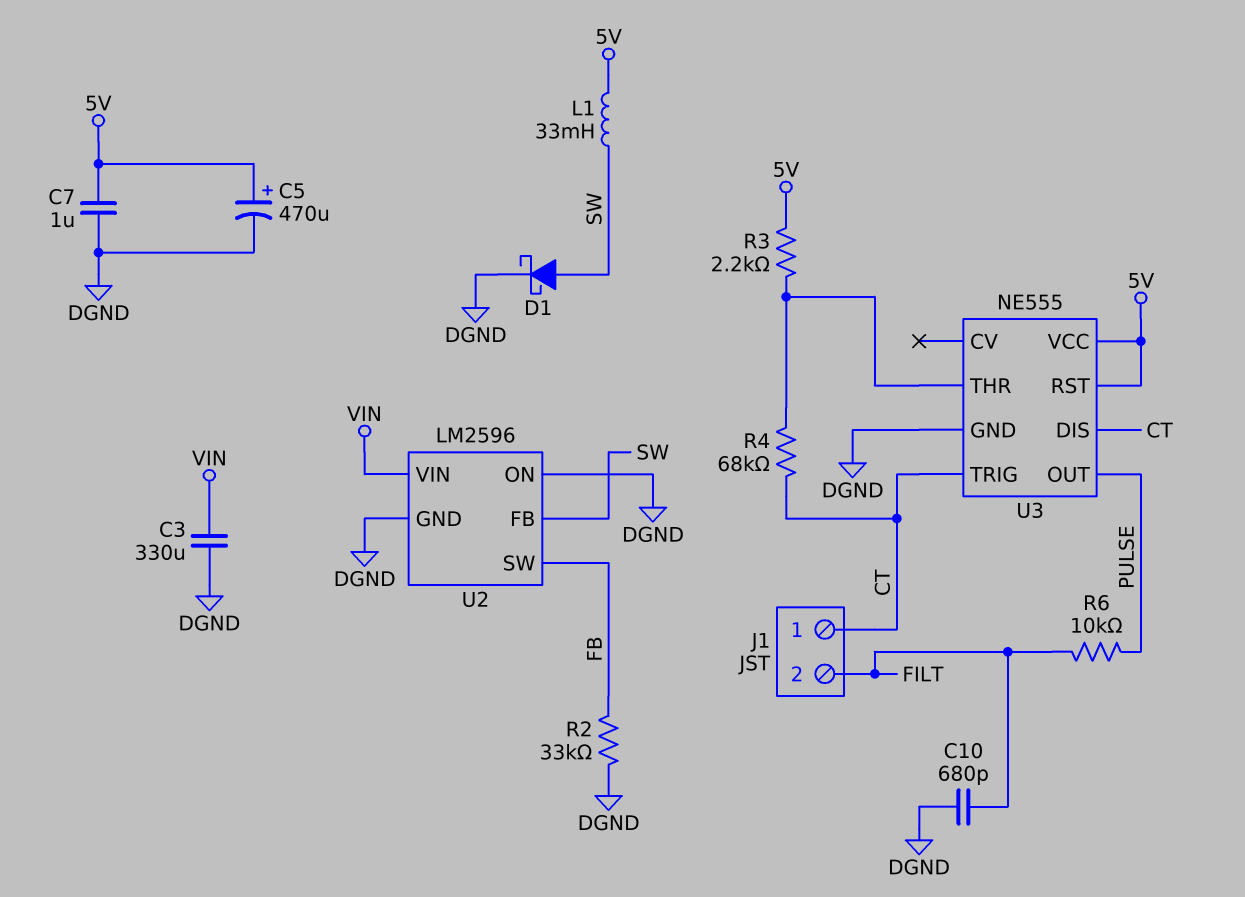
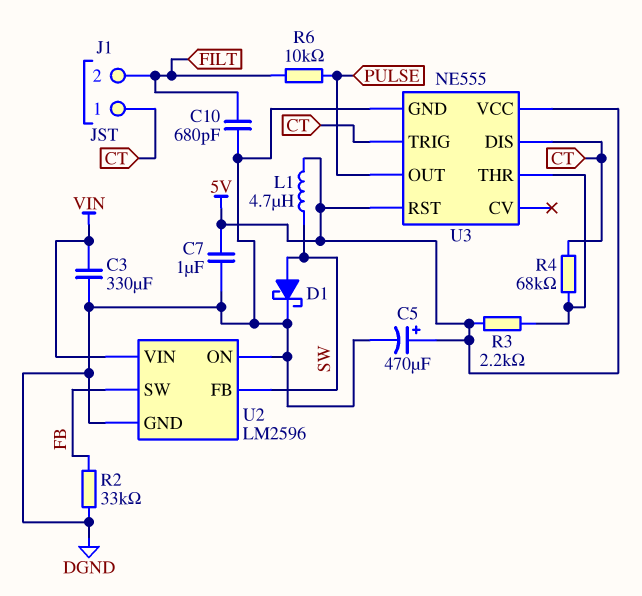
L1: 33mH (5V, SW) -> 4.7uH (5V, SW)

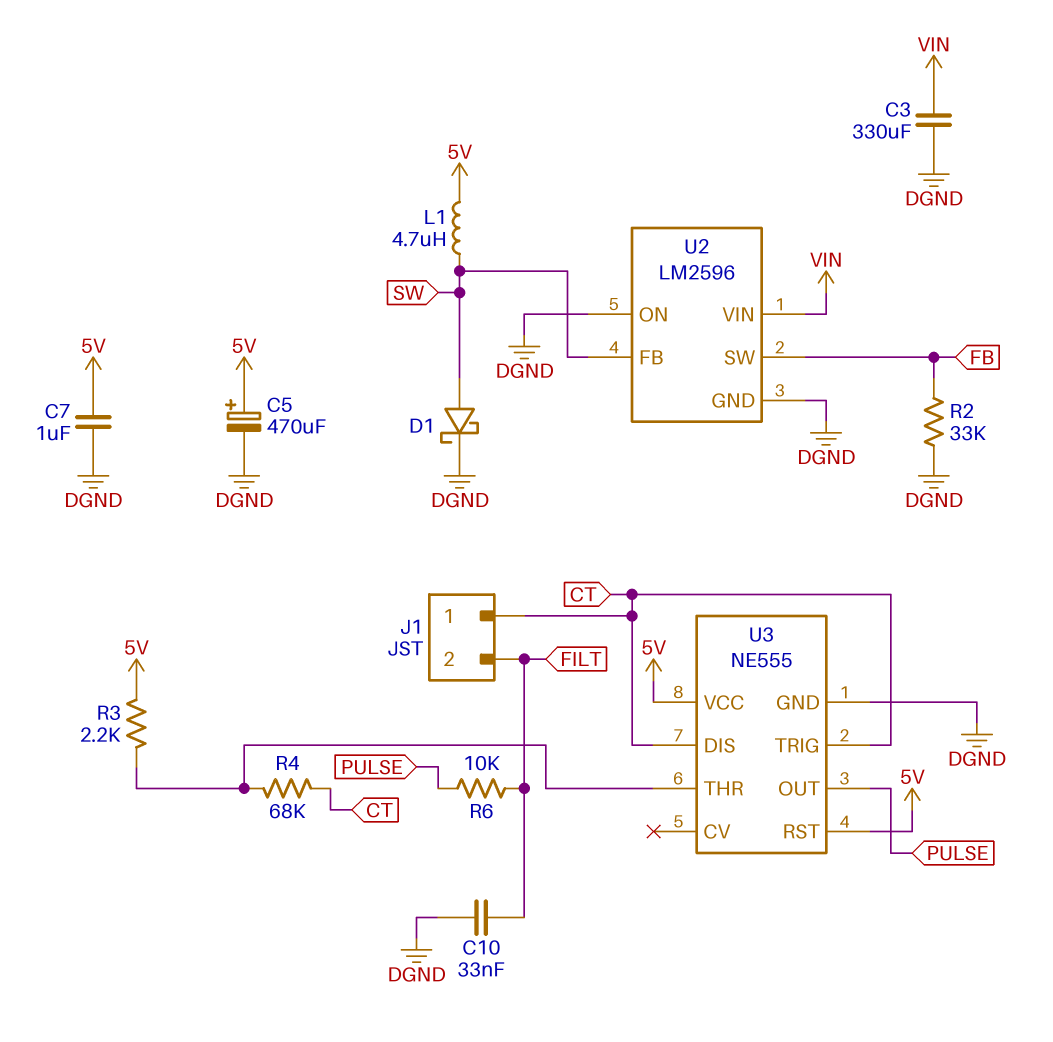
C10: 680pF (DGND, FILT) -> 33nF (DGND, FILT)

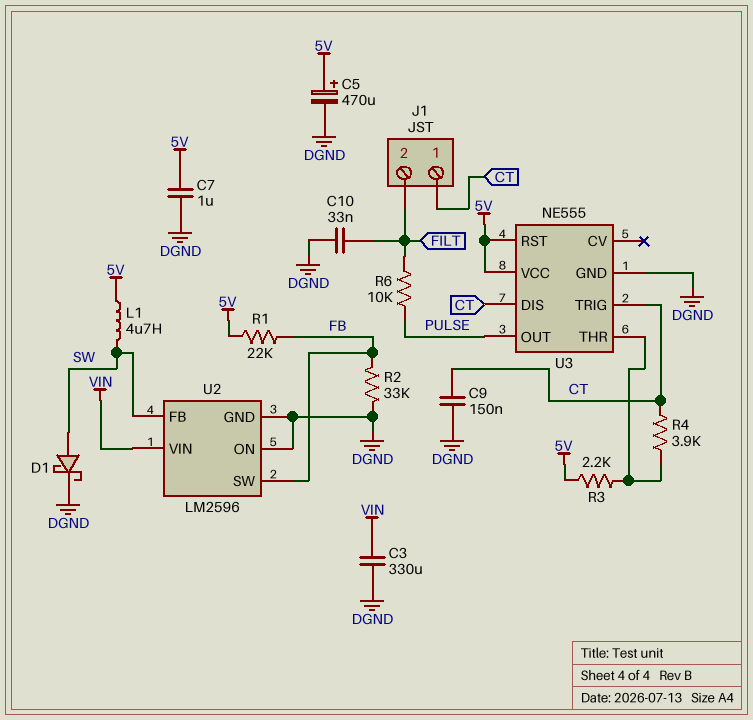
C9: none -> 150nF (CT, DGND)
R1: none -> 22k (5V, FB)
R4: 68k (CT, U3/THR) -> 3.9k (CT, U3/THR)

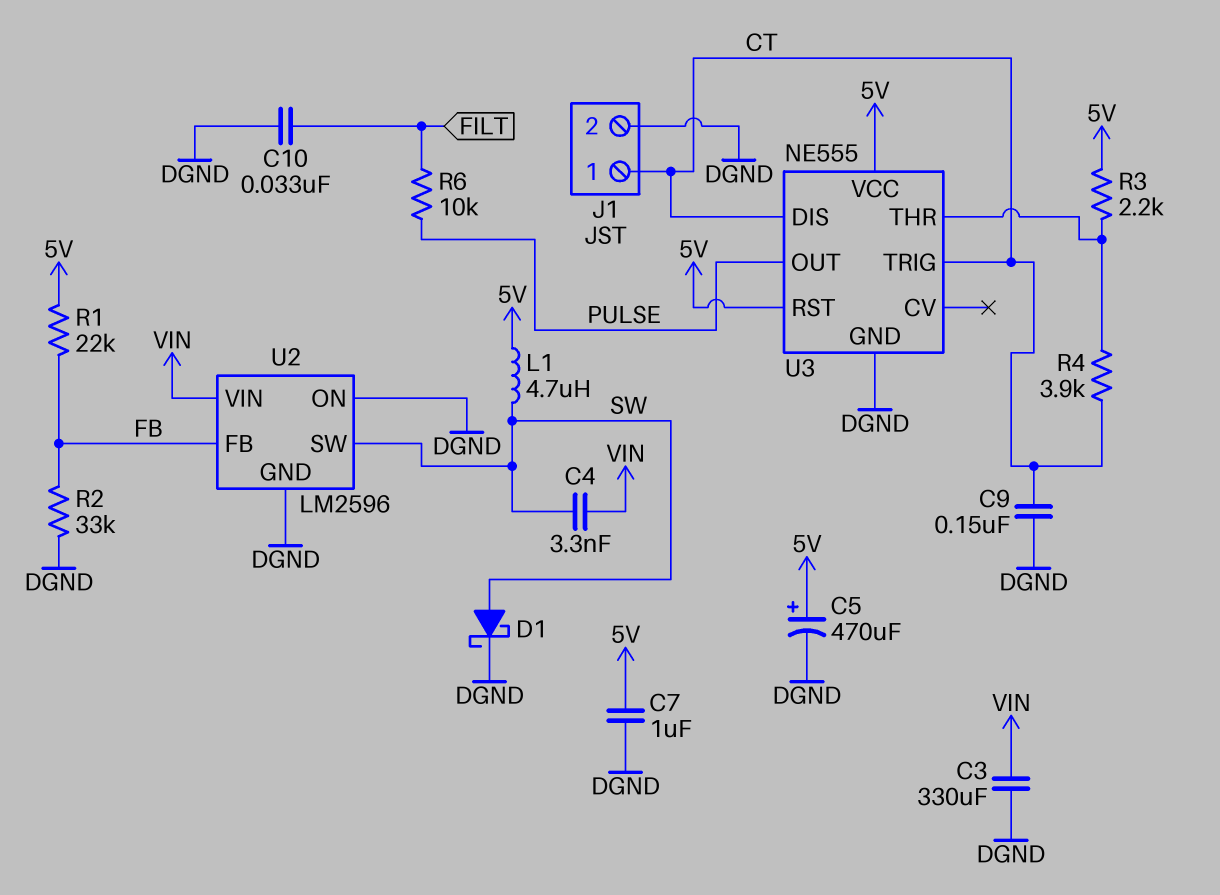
C4: none -> 3.3nF (SW, VIN)
J1 pin 2: FILT -> DGND
U2 pin FB: SW -> FB
U2 pin SW: FB -> SW

